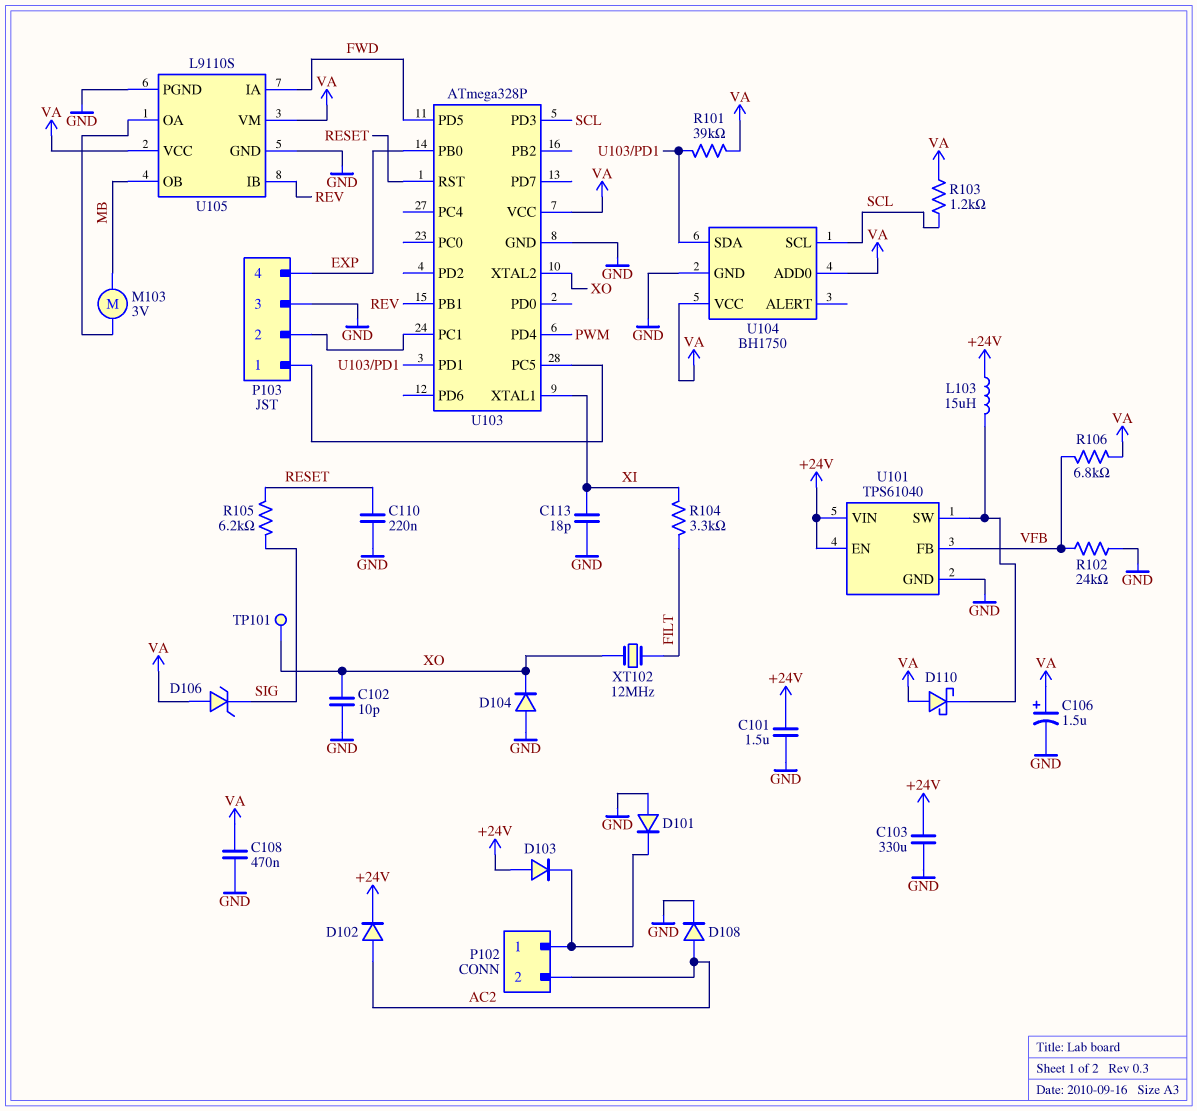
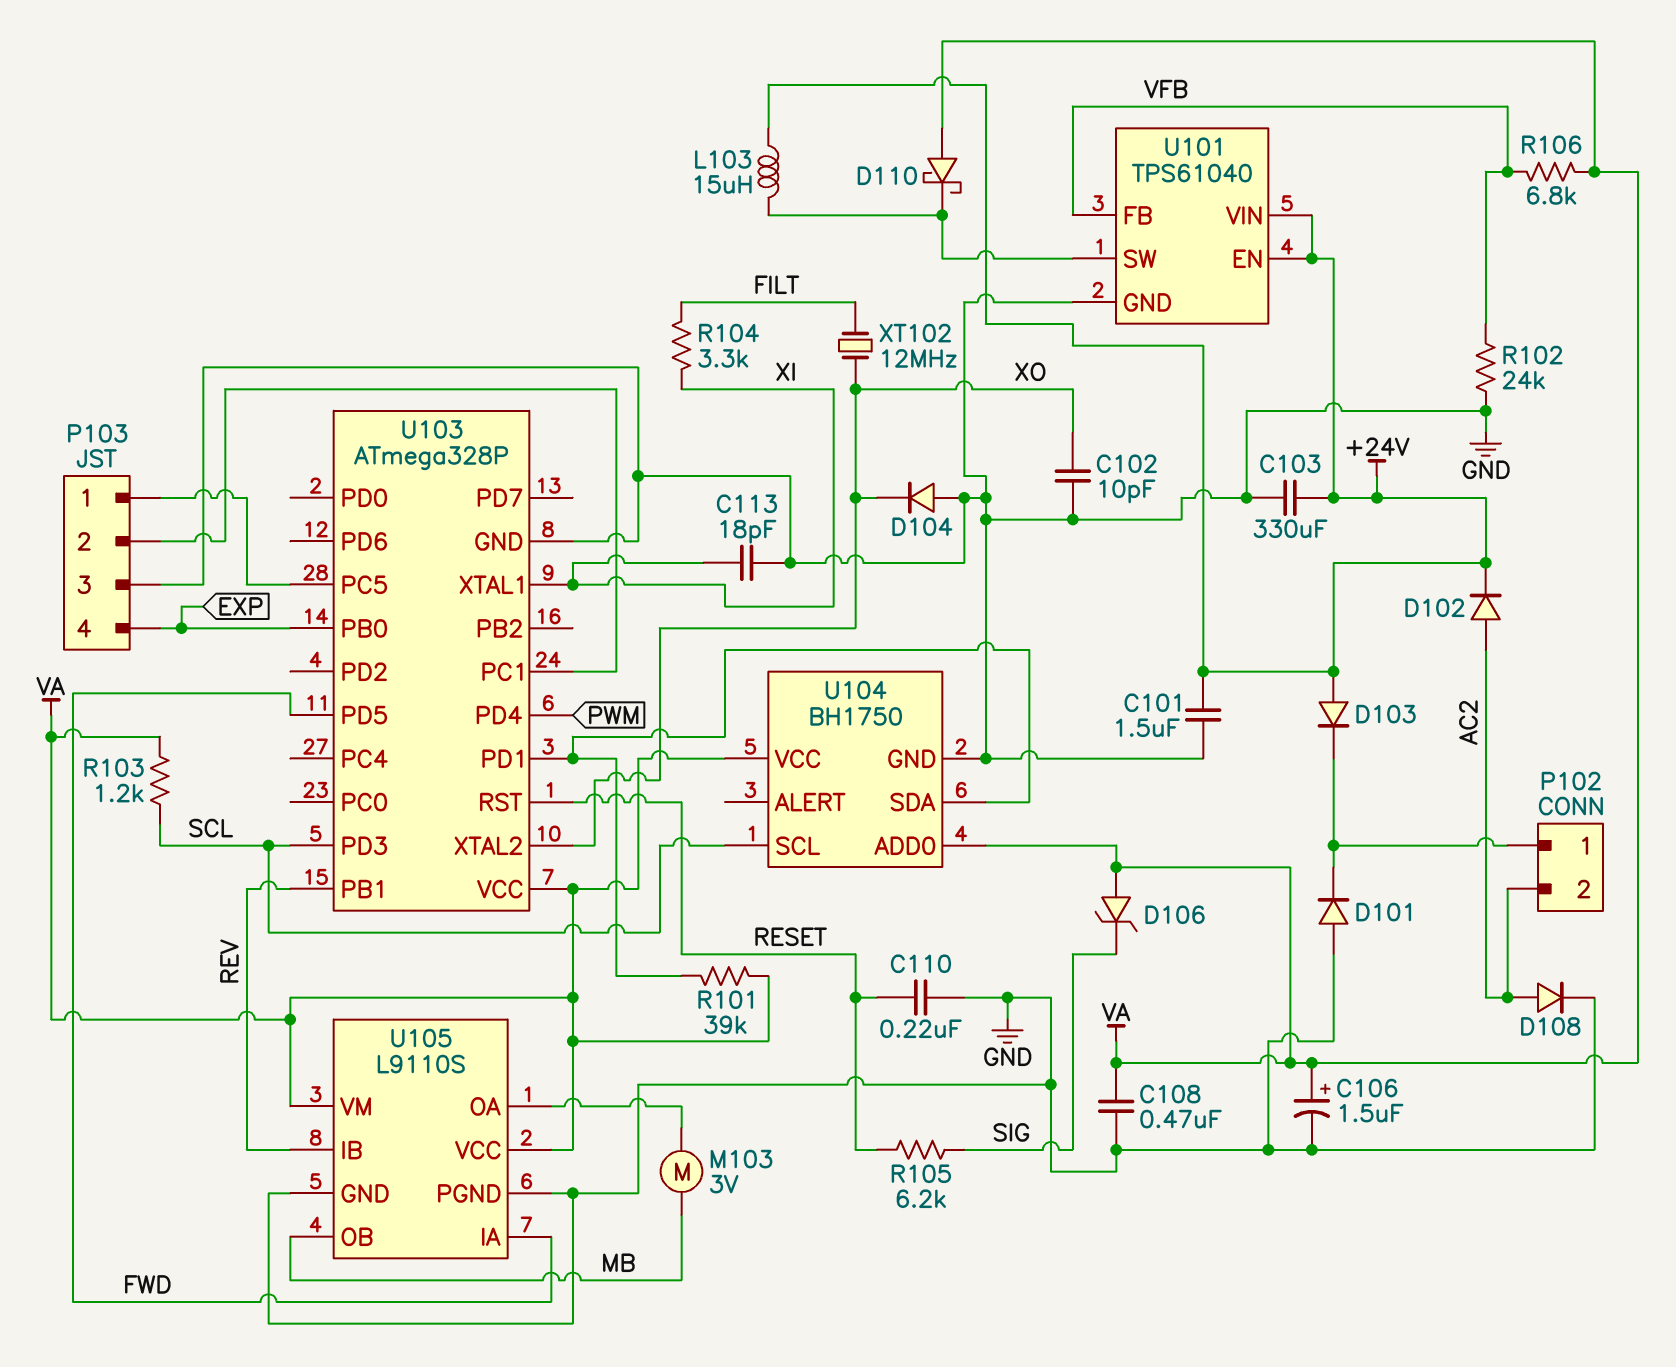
TP101: test point (XO) -> none

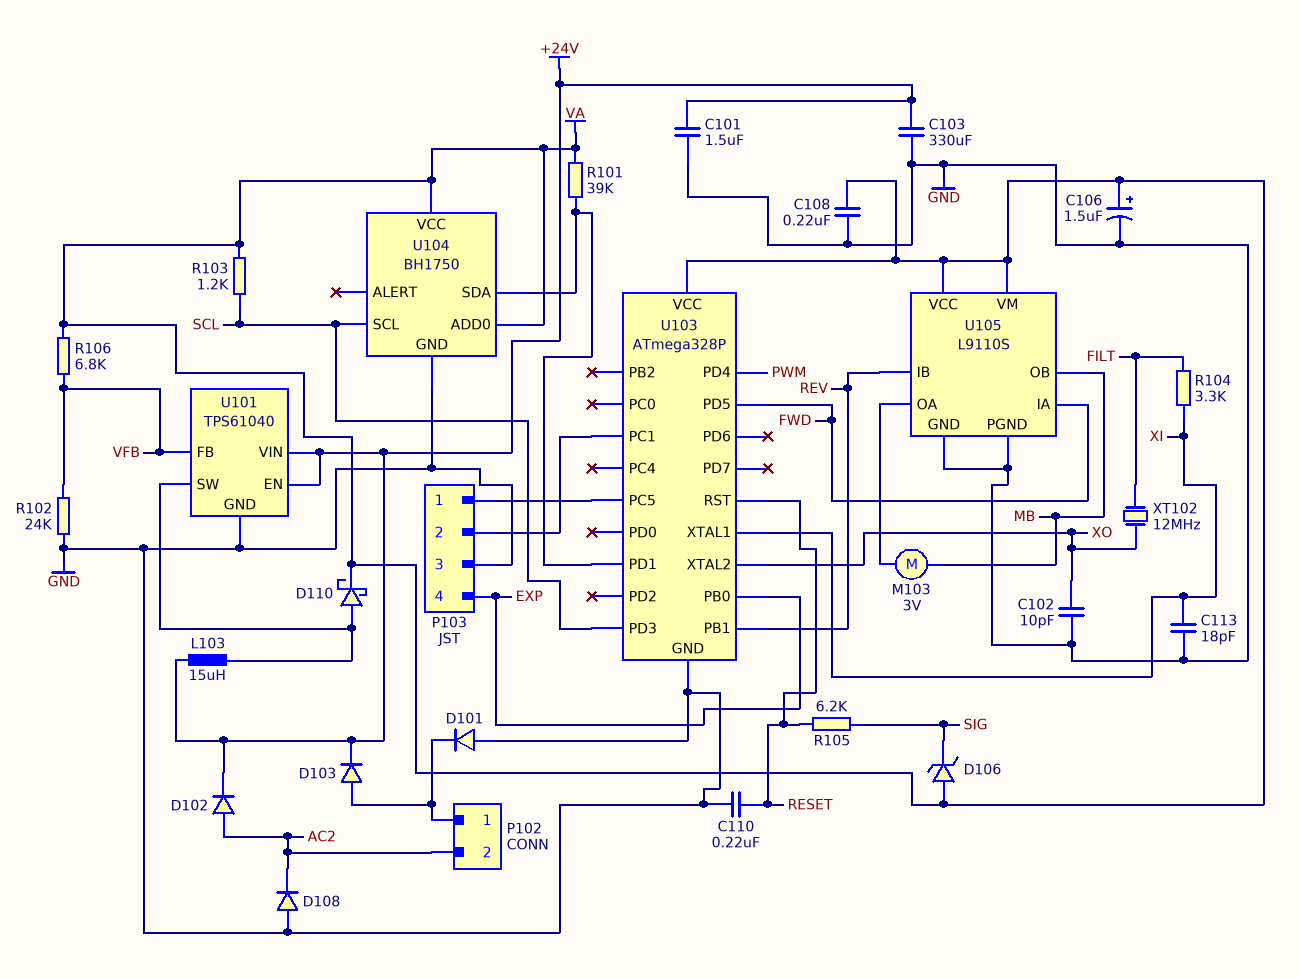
C108: 470nF (GND, VA) -> 220nF (GND, VA)
D103: diode (A +24V, K P102/1) -> diode (A P102/1, K +24V)
D104: diode (A GND, K XO) -> none
D108: diode (A AC2, K GND) -> diode (A GND, K AC2)
D110: schottky (A VA, K U101/SW) -> schottky (A U101/SW, K VA)

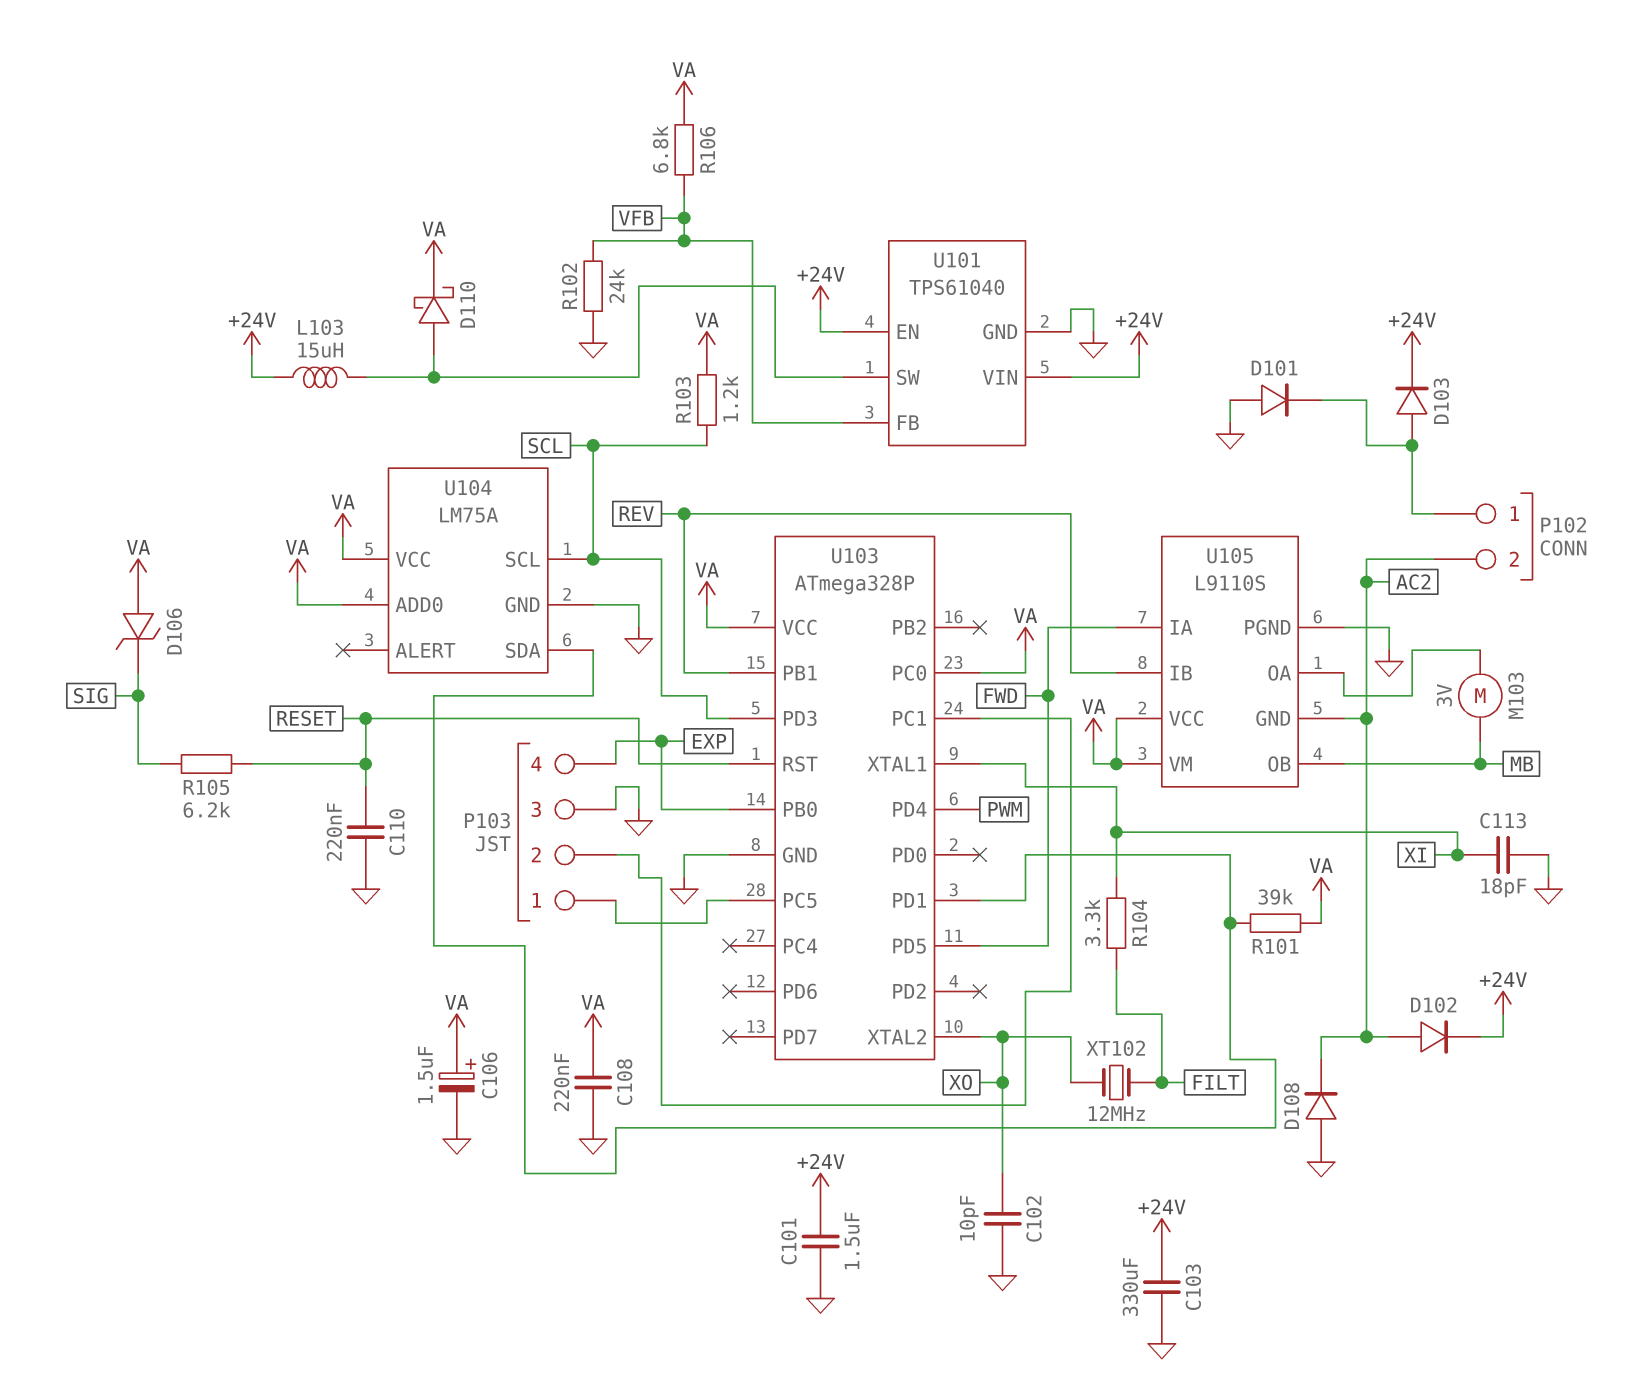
U103 pin PC0: none -> VA
U104: BH1750 -> LM75A
U105 pin GND: GND -> AC2

